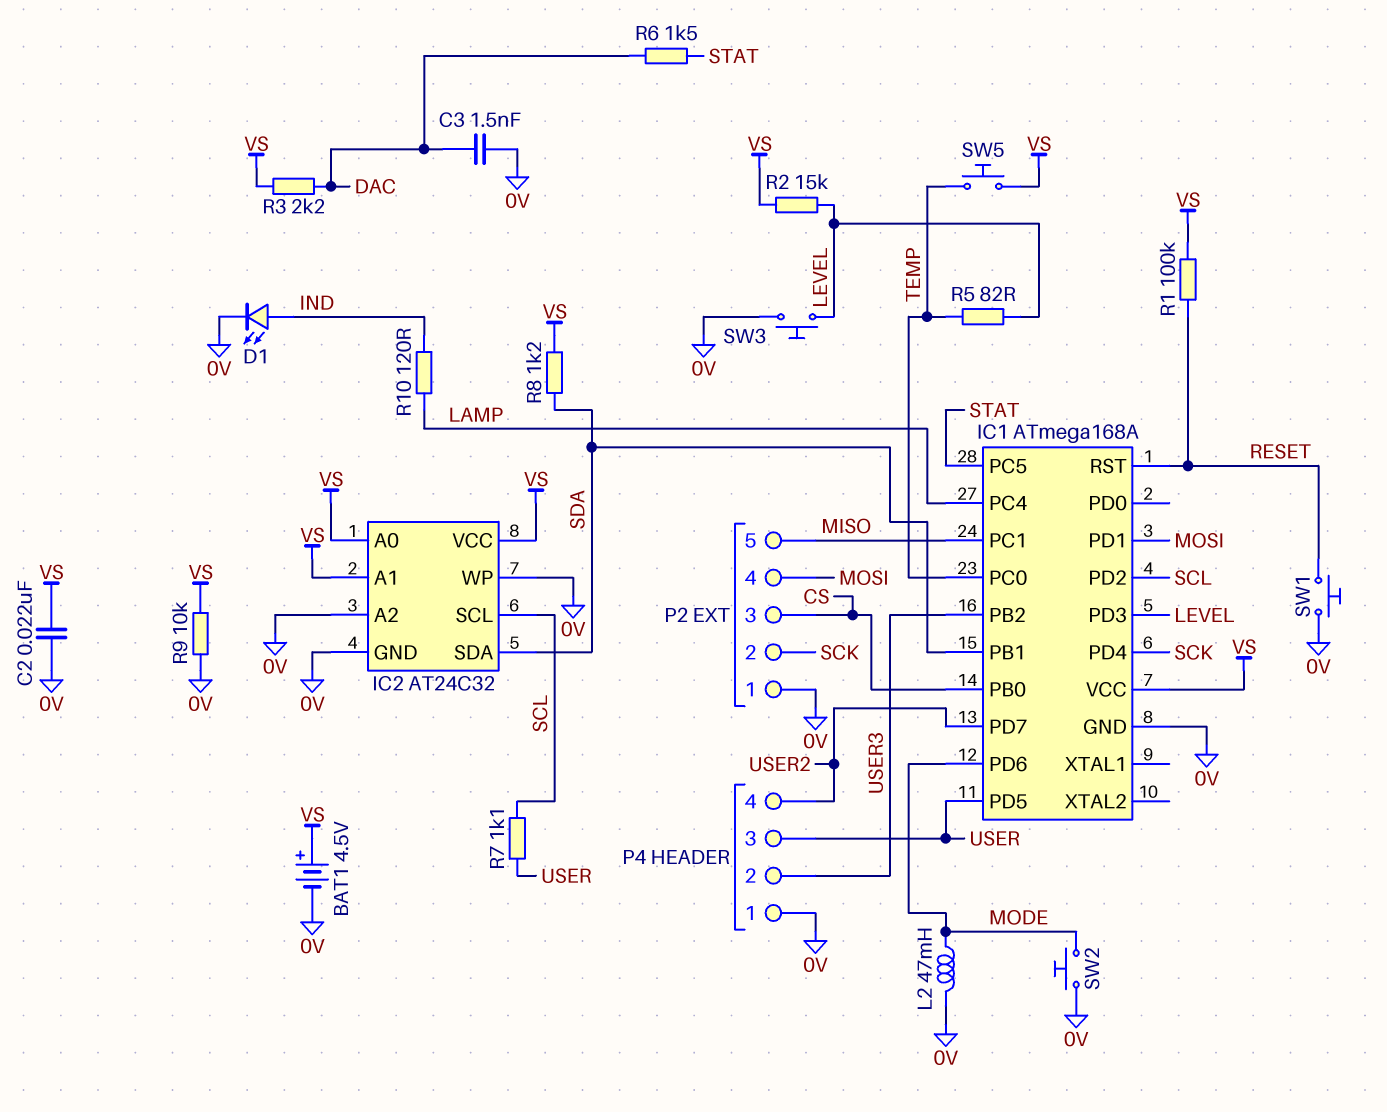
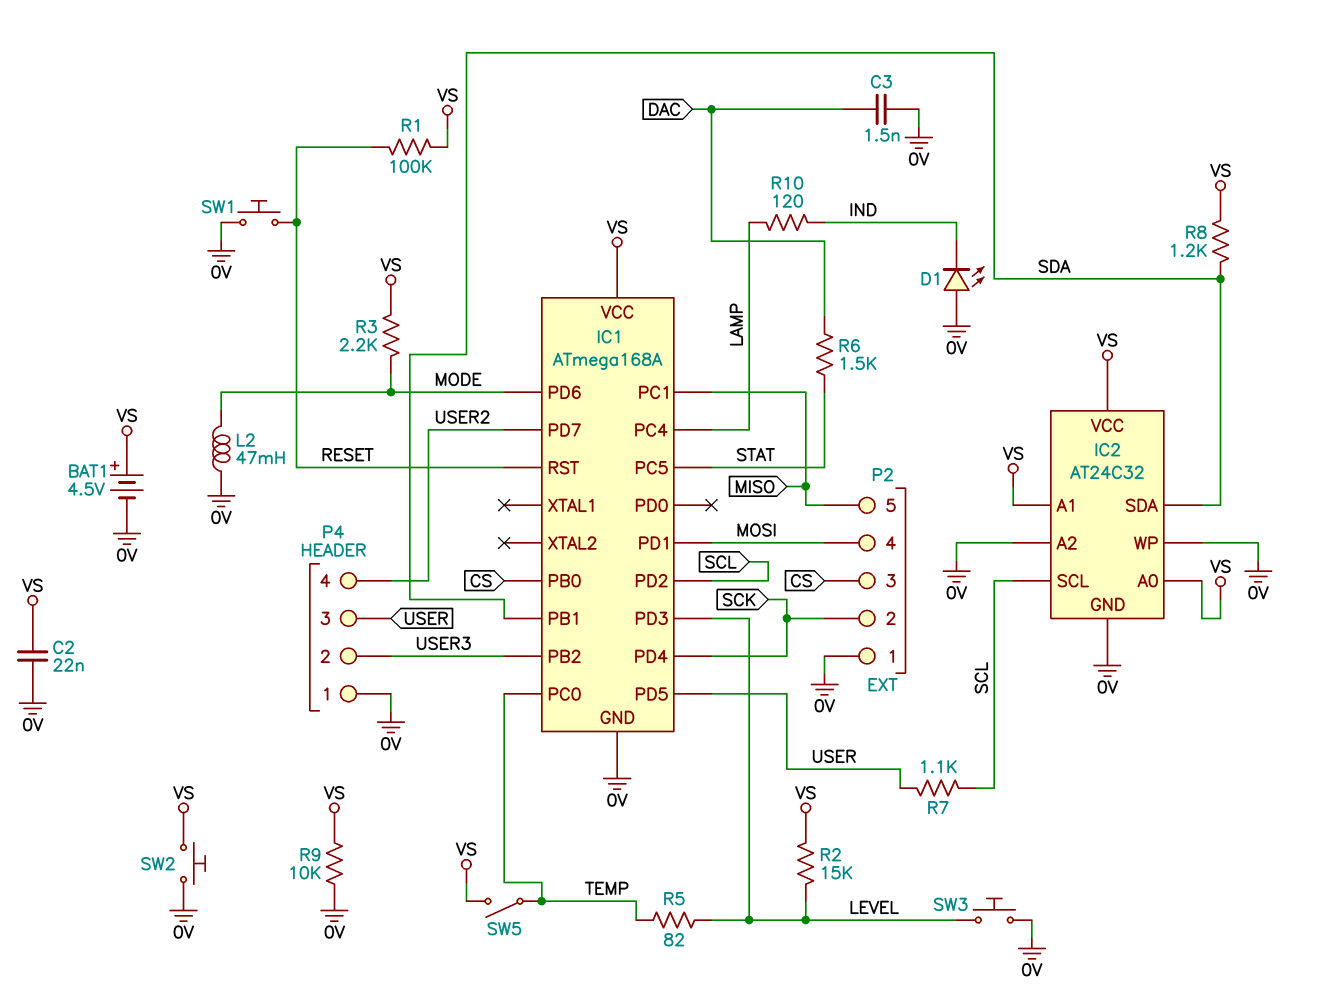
D1: LED (A IND, K 0V) -> LED (A 0V, K IND)
R3: 2.2k (DAC, VS) -> 2.2k (MODE, VS)
SW2: button (0V, MODE) -> button (0V, VS)
SW5: button (TEMP, VS) -> switch (TEMP, VS)

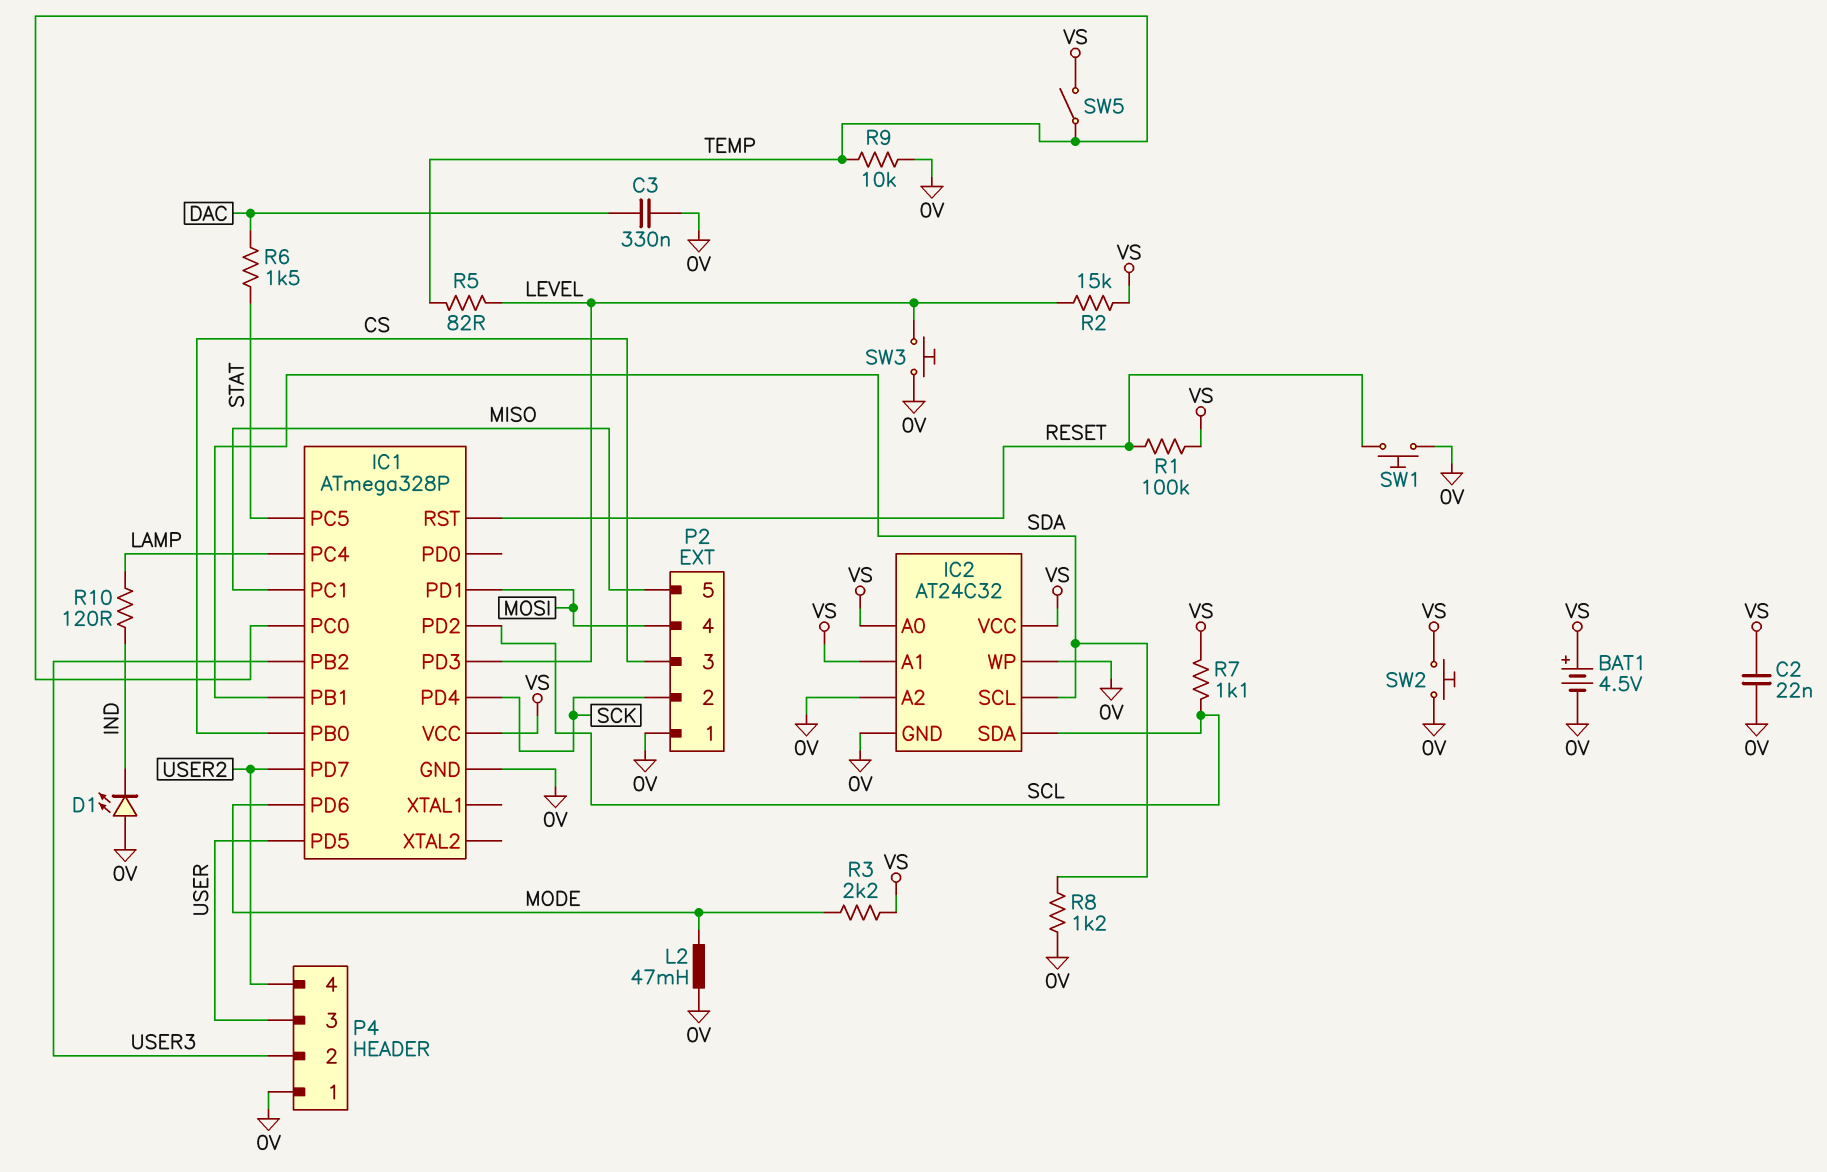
C3: 1.5nF (0V, DAC) -> 330nF (0V, DAC)
IC1: ATmega168A -> ATmega328P
IC2 pin SCL: SCL -> SDA
IC2 pin SDA: SDA -> SCL
R7: 1.1k (SCL, USER) -> 1.1k (SCL, VS)
R8: 1.2k (SDA, VS) -> 1.2k (0V, SDA)
R9: 10k (0V, VS) -> 10k (0V, TEMP)

